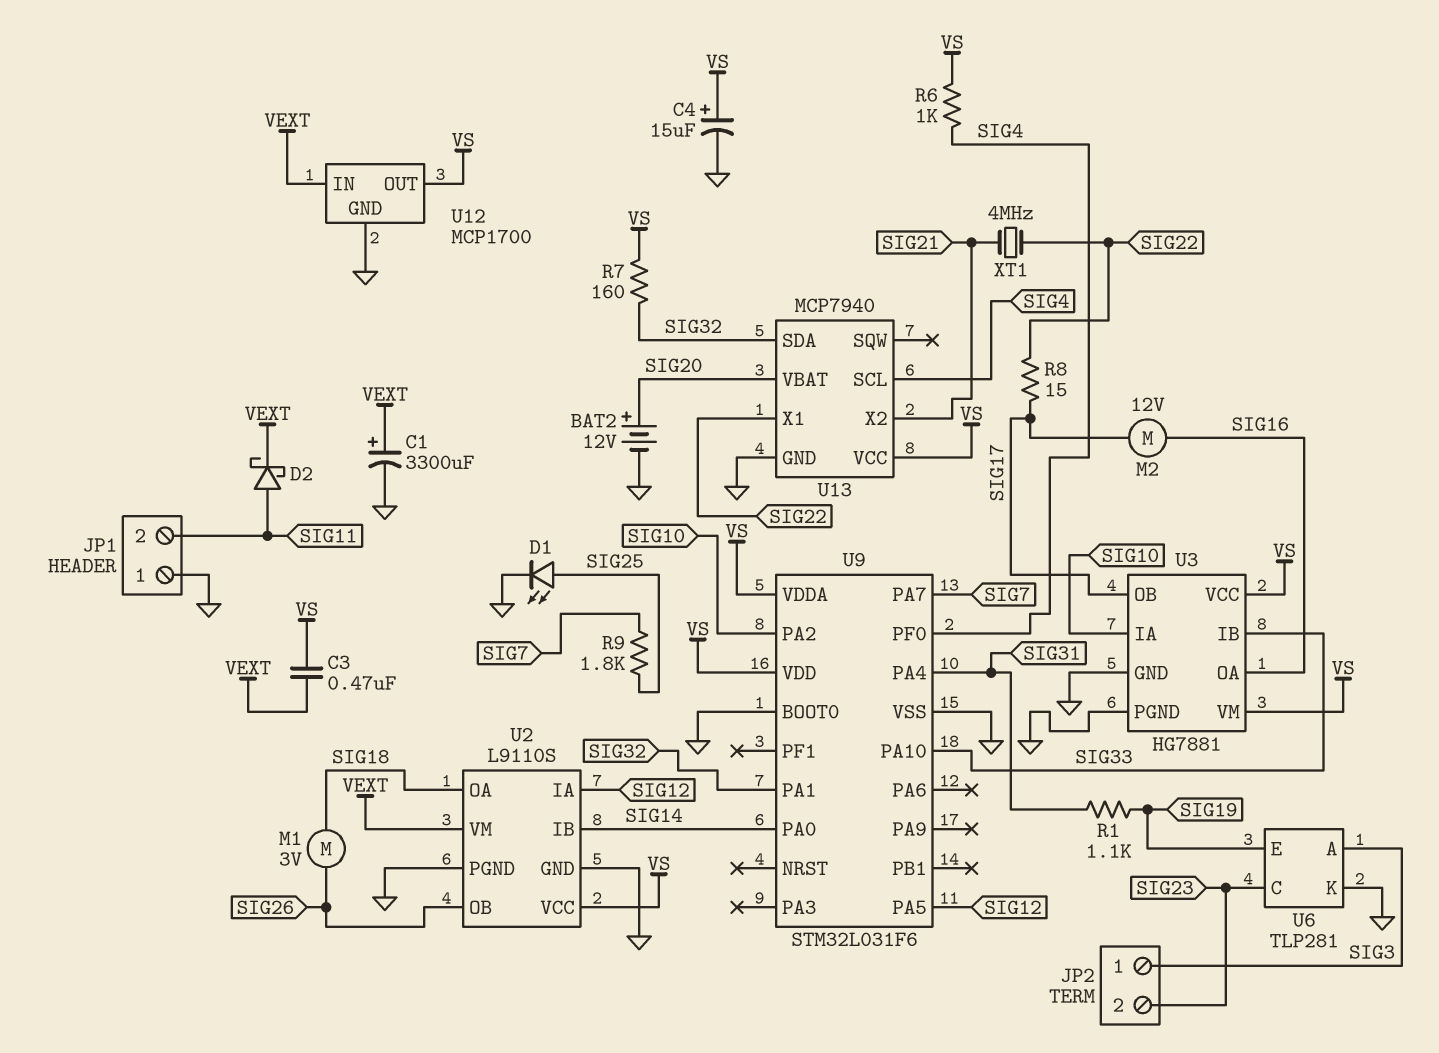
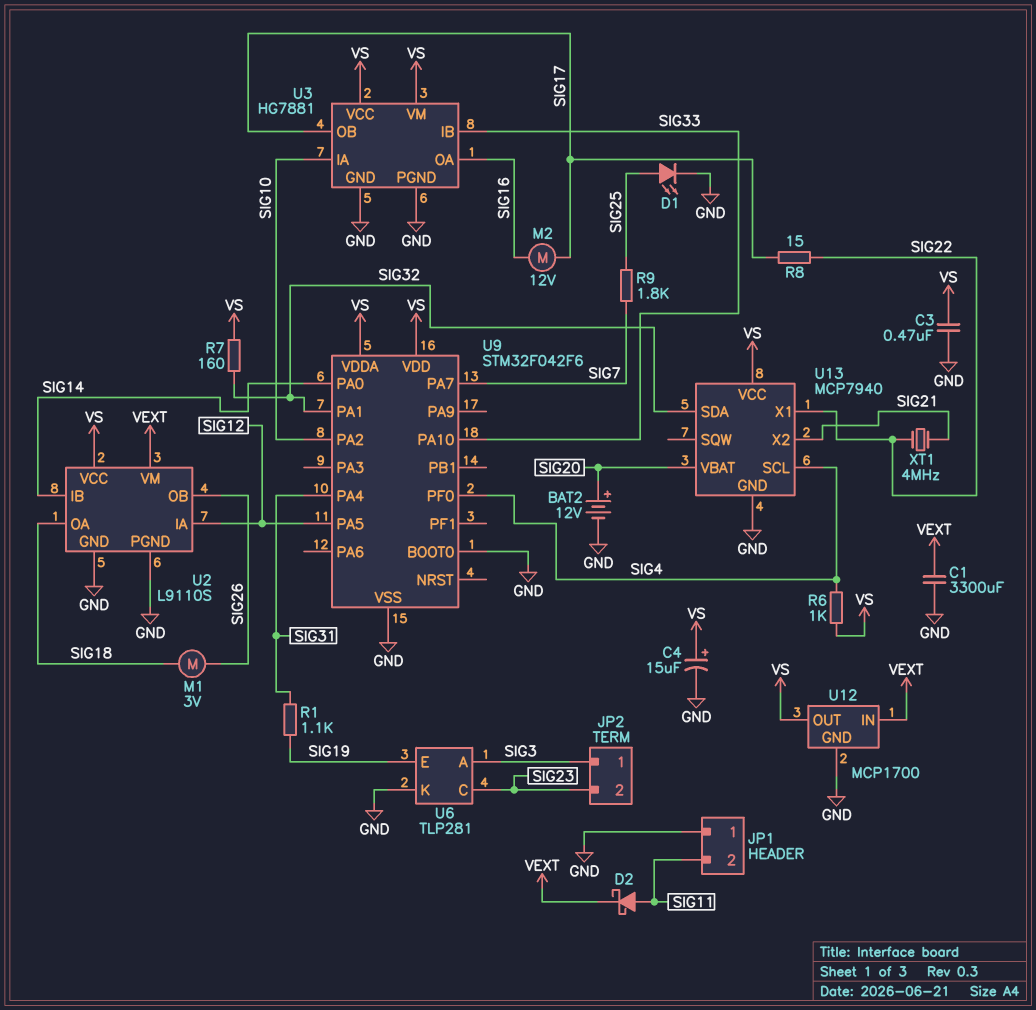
C1: 3300uF (plus VEXT, minus GND) -> 3300uF (GND, VEXT)
C3: 470nF (VEXT, VS) -> 470nF (GND, VS)
U9: STM32L031F6 -> STM32F042F6

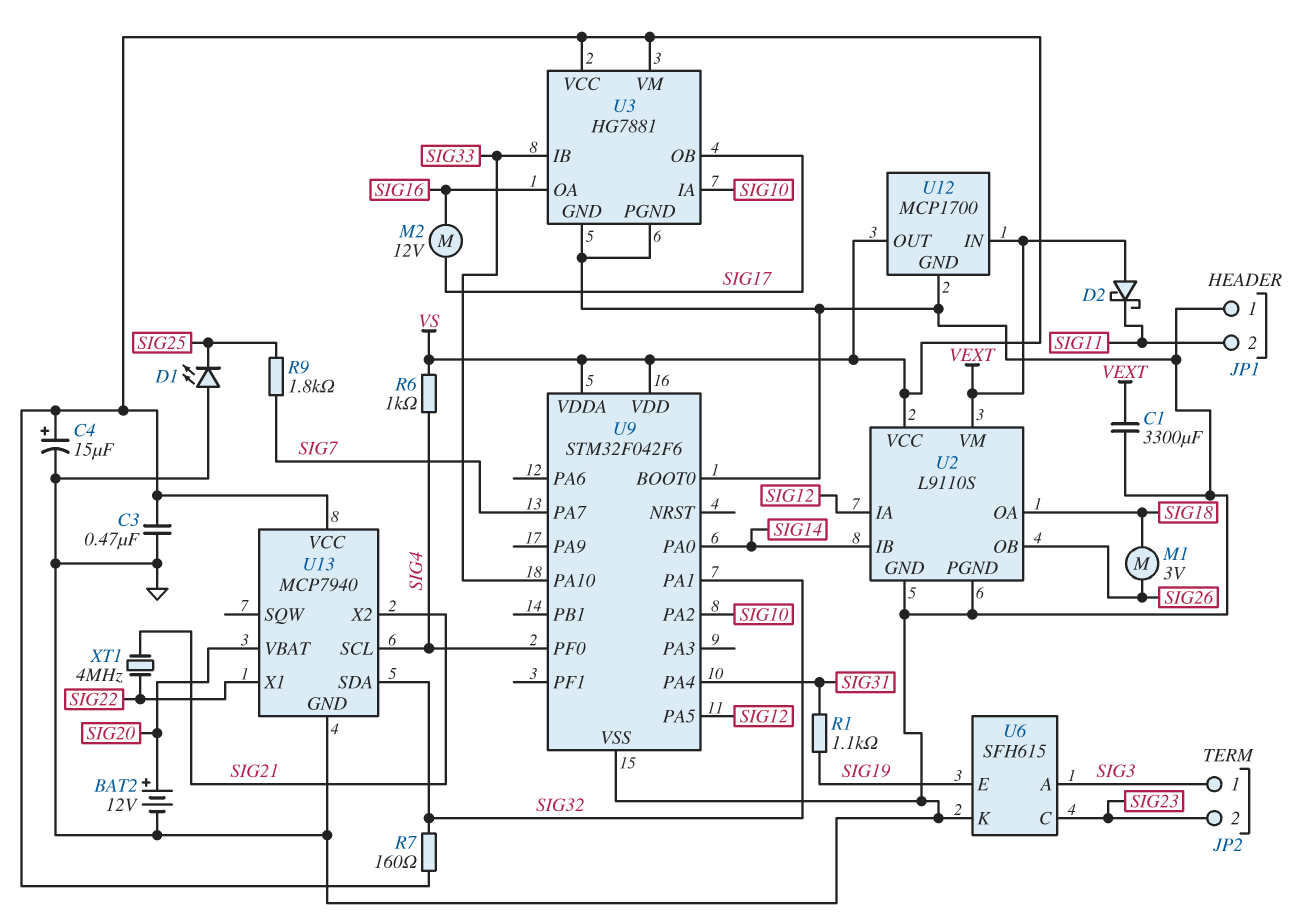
D1: LED (A SIG25, K GND) -> LED (A GND, K SIG25)
D2: schottky (A SIG11, K VEXT) -> schottky (A VEXT, K SIG11)
R8: 15 (SIG17, SIG22) -> none
U6: TLP281 -> SFH615

